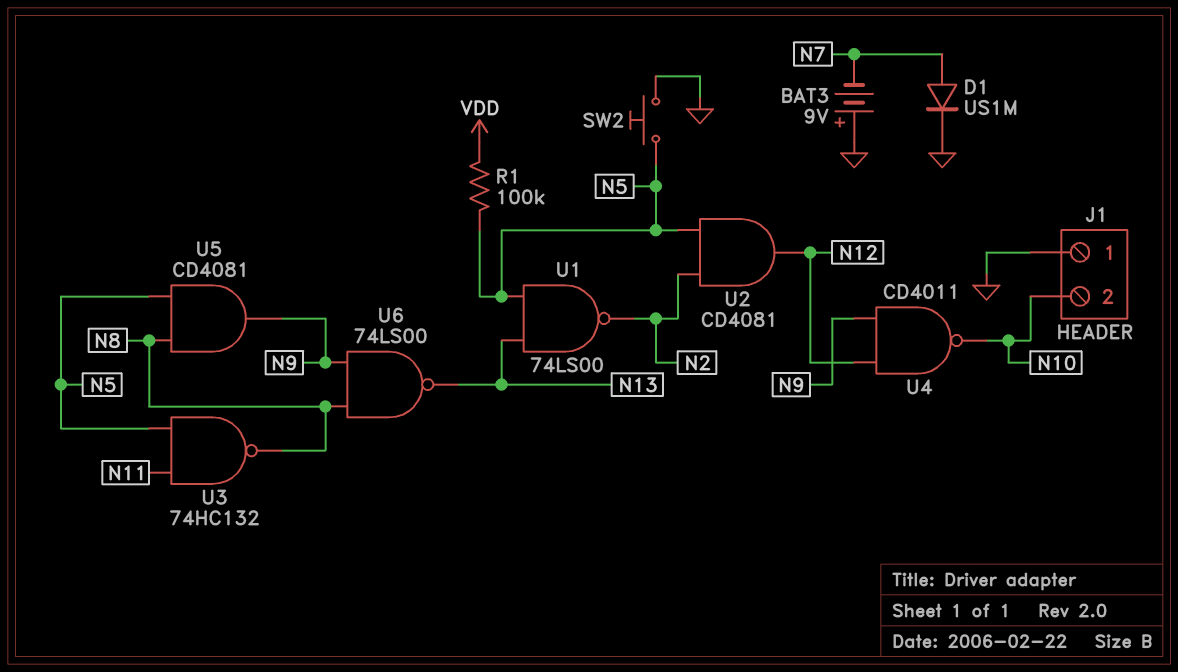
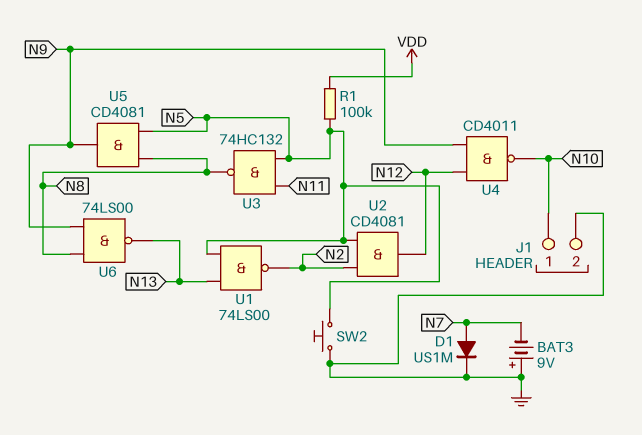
J1 pin 1: GND -> N10
J1 pin 2: N10 -> GND

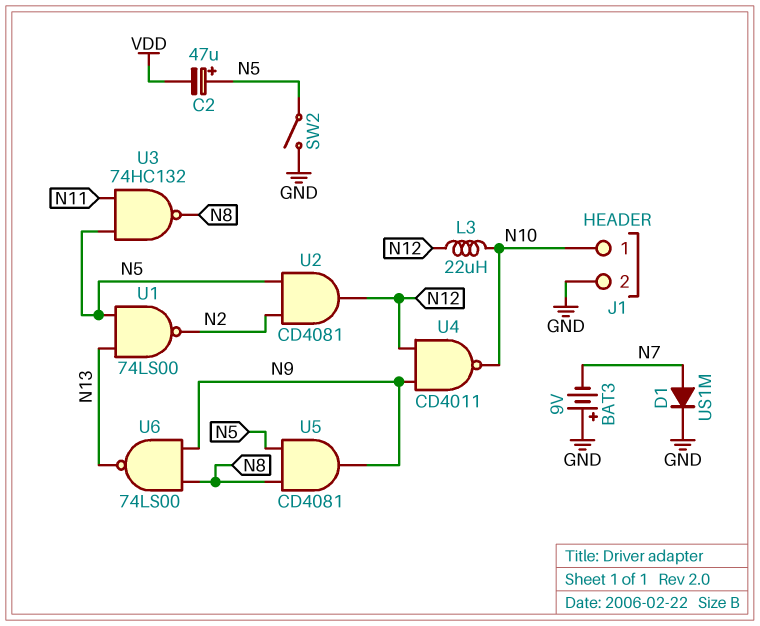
C2: none -> 47uF (plus N5, minus VDD)
L3: none -> 22uH (N10, N12)
R1: 100k (N5, VDD) -> none
SW2: button (GND, N5) -> switch (GND, N5)

